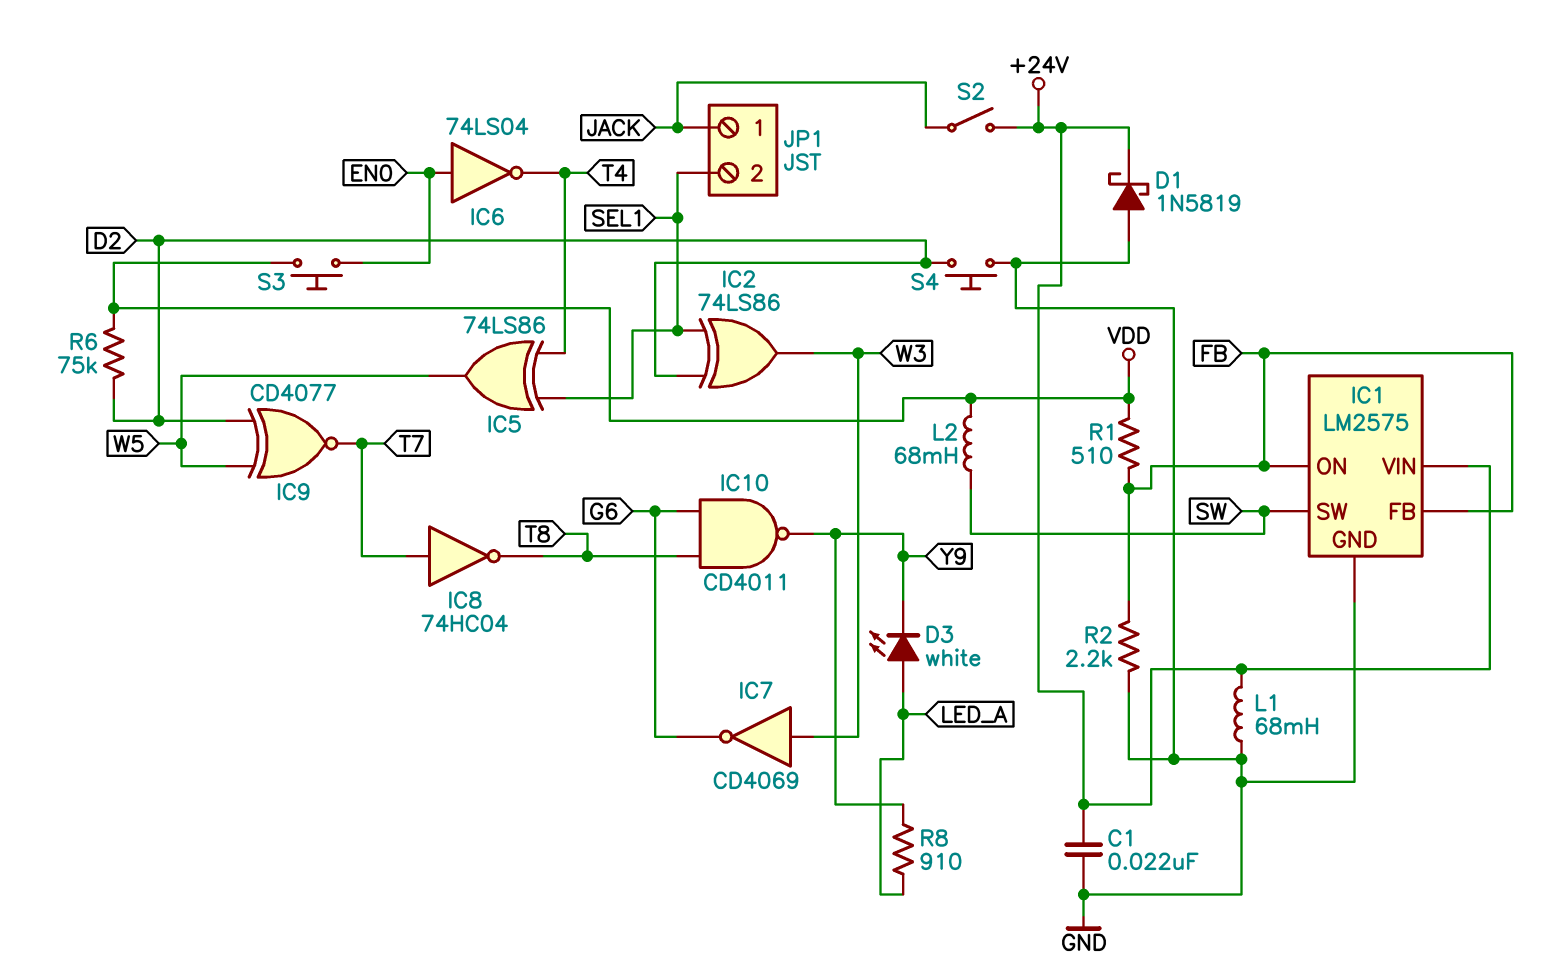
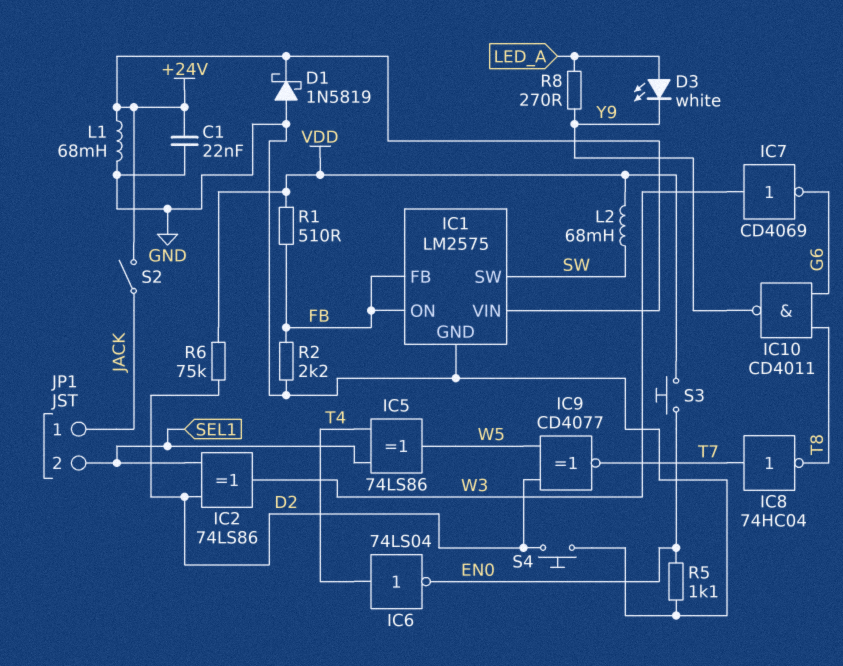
IC6: NOT 74LS04 (in EN0, out T4) -> NOT 74LS04 (in T4, out EN0)
R5: none -> 1.1k (EN0, GND)
R8: 910 (LED_A, Y9) -> 270 (LED_A, Y9)

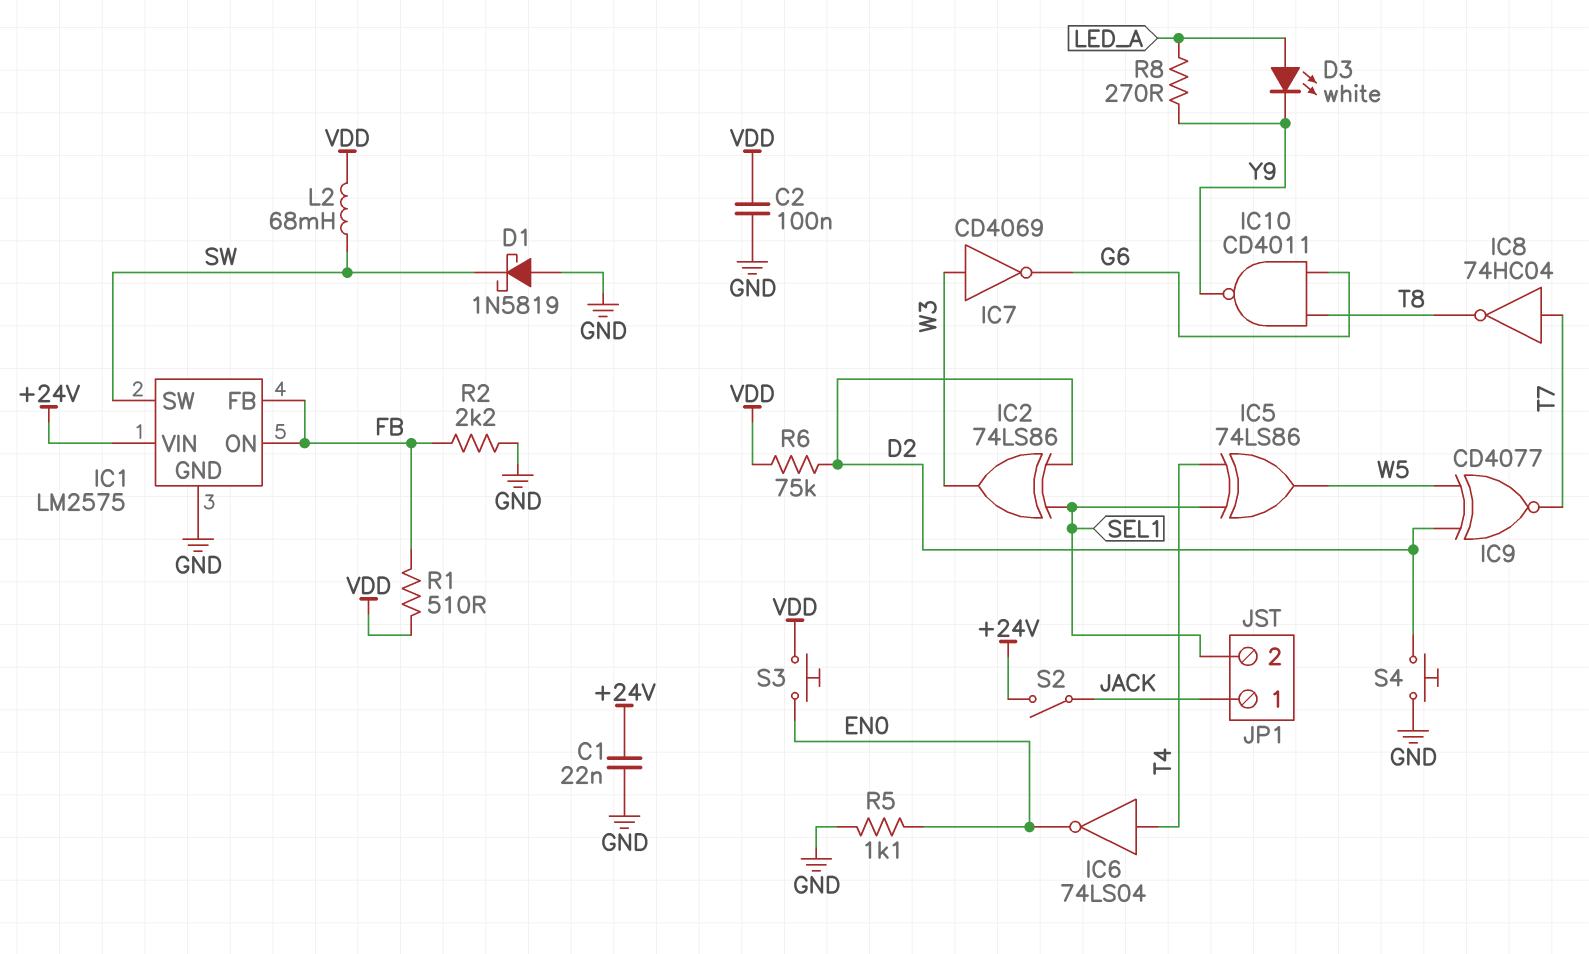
C2: none -> 100nF (GND, VDD)
D1: schottky 1N5819 (A GND, K +24V) -> schottky 1N5819 (A GND, K SW)
L1: 68mH (+24V, GND) -> none

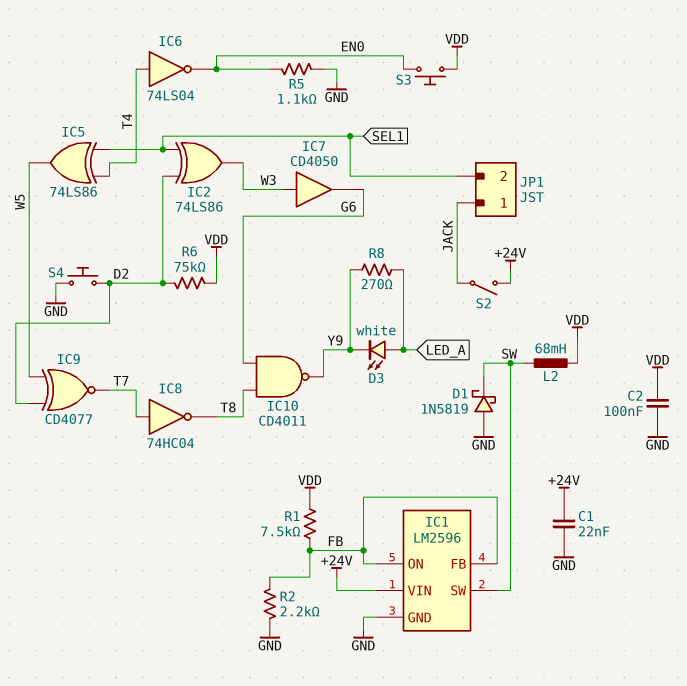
IC1: LM2575 -> LM2596
IC7: NOT CD4069 (in W3, out G6) -> buffer CD4050 (in W3, out G6)
R1: 510 (FB, VDD) -> 7.5k (FB, VDD)

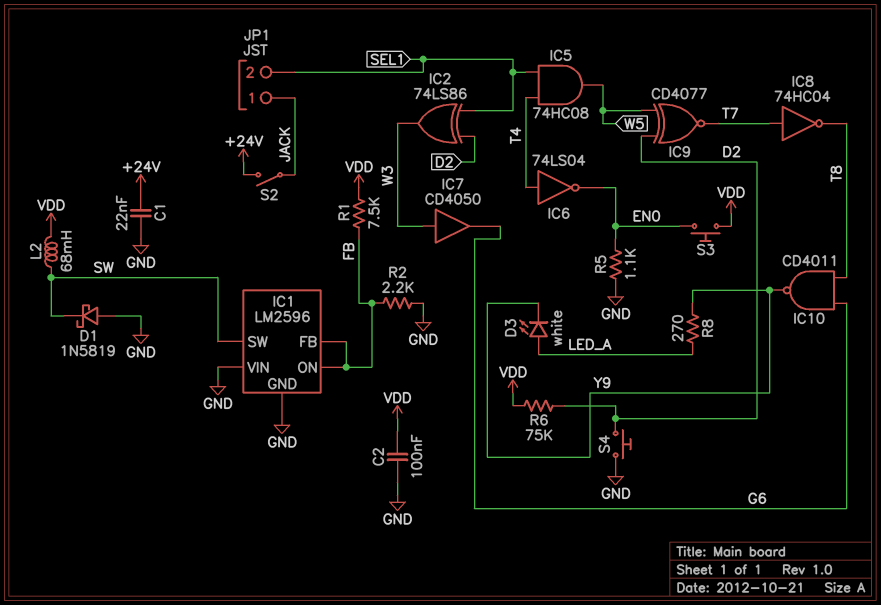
IC1 pin VIN: +24V -> GND
IC5: XOR 74LS86 (in SEL1, in T4, out W5) -> AND 74HC08 (in SEL1, in T4, out W5)

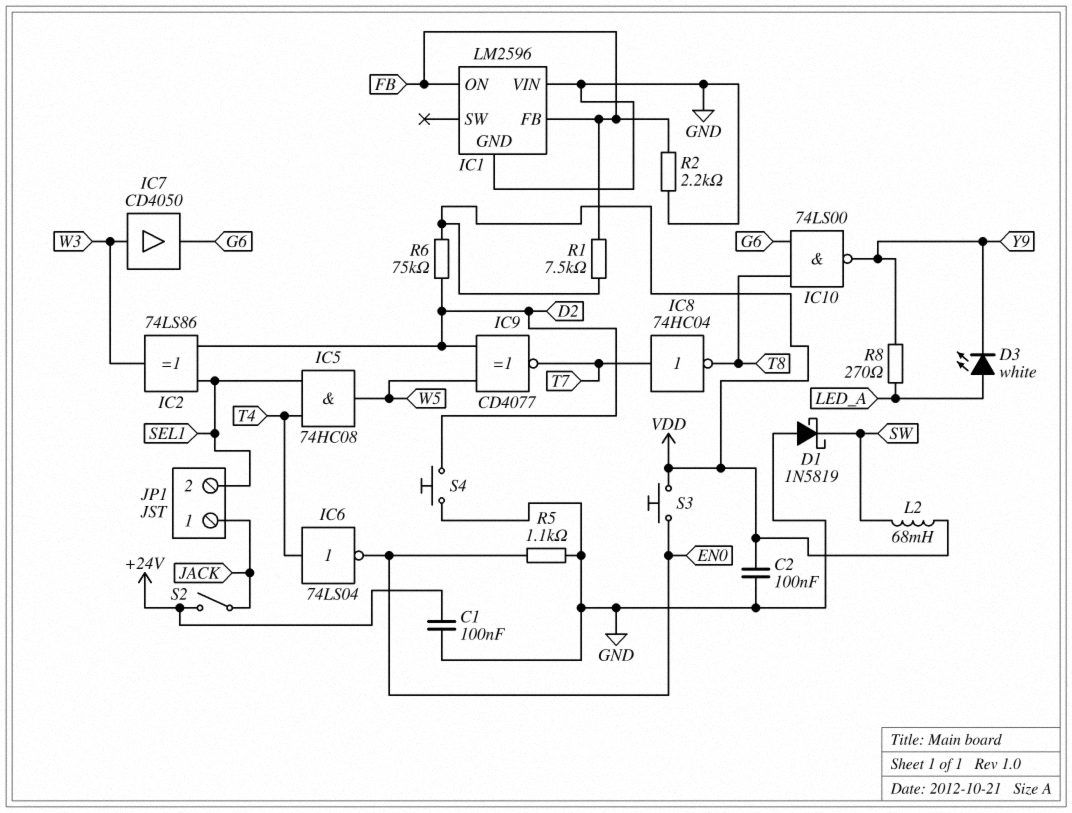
C1: 22nF (+24V, GND) -> 100nF (+24V, GND)
IC1 pin SW: SW -> none
IC10: NAND CD4011 (in G6, in T8, out Y9) -> NAND 74LS00 (in G6, in T8, out Y9)

